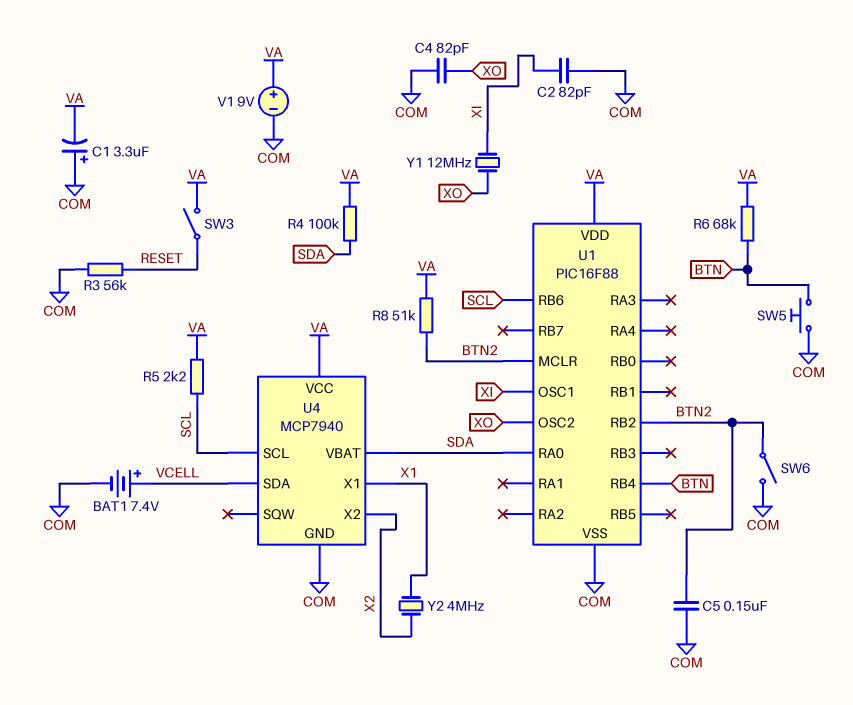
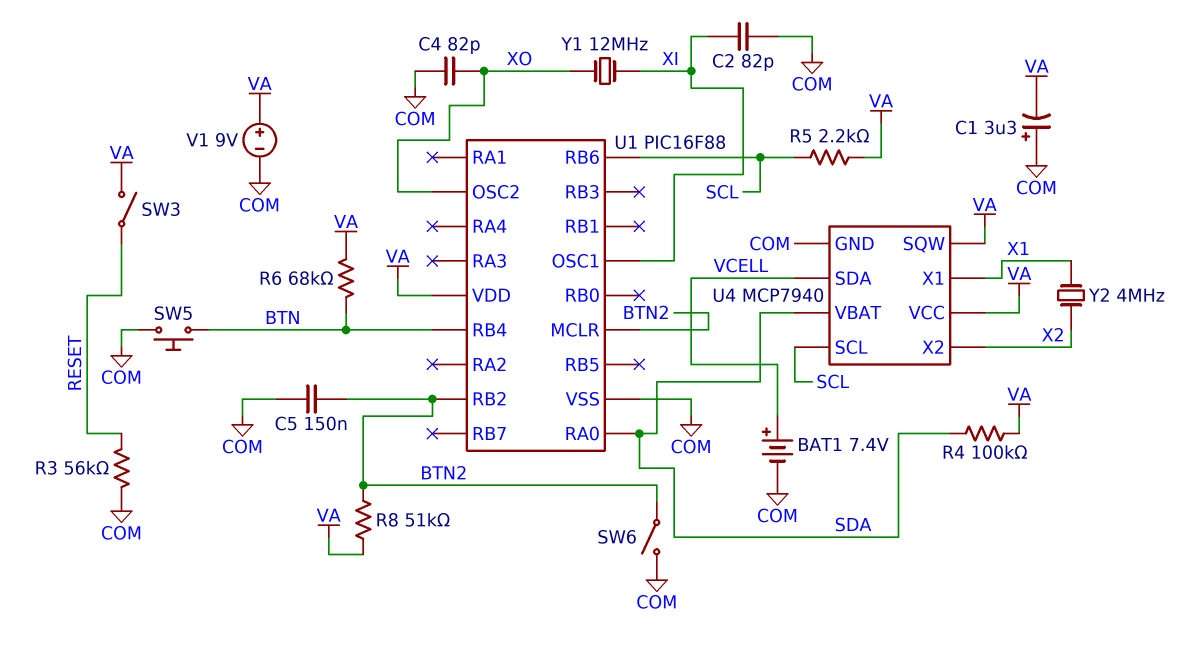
U4 pin SQW: none -> VA

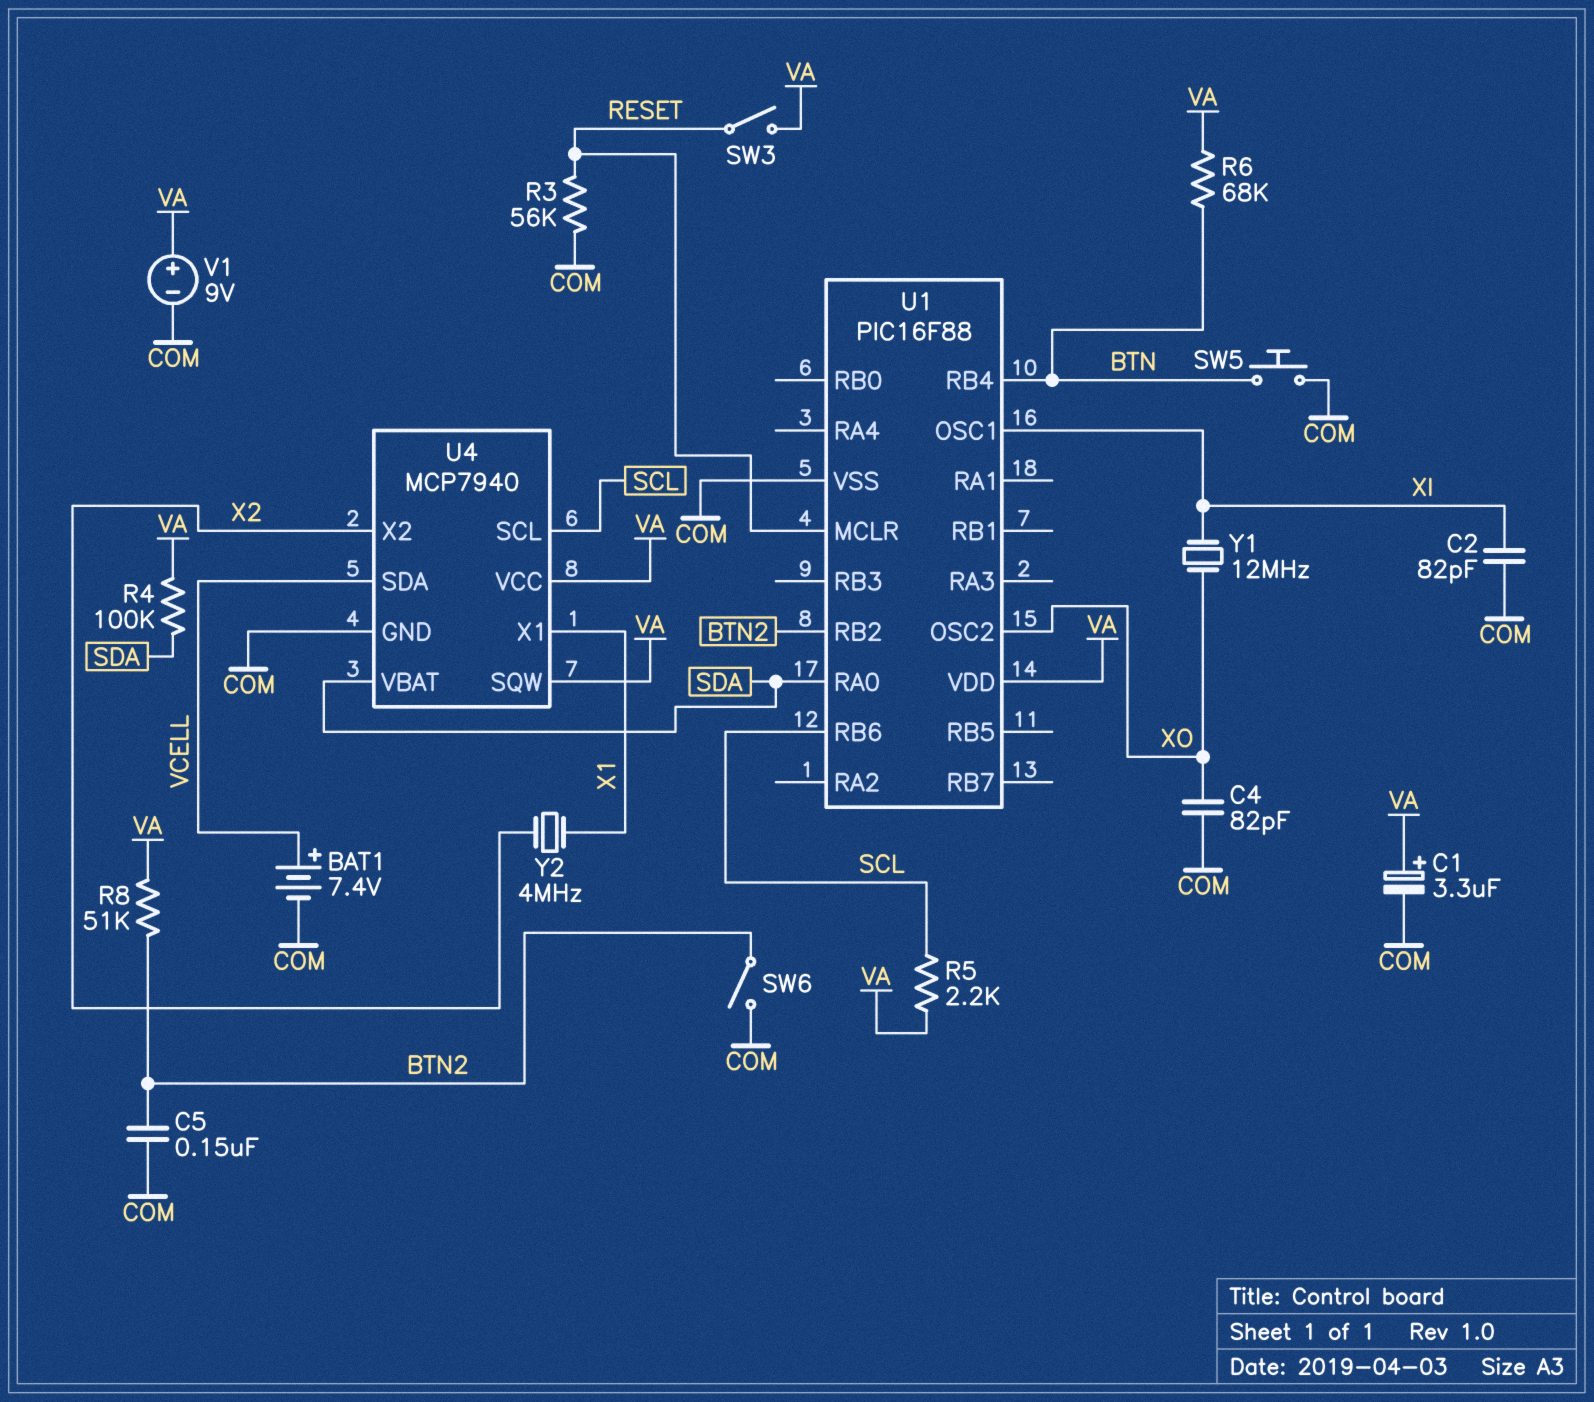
C1: 3.3uF (plus COM, minus VA) -> 3.3uF (plus VA, minus COM)
U1 pin MCLR: BTN2 -> RESET

